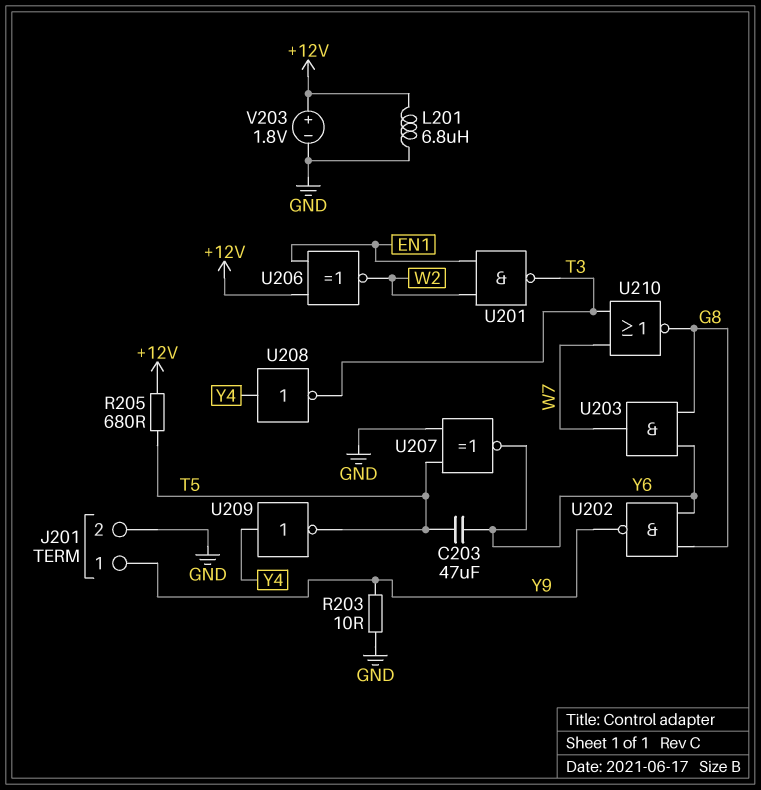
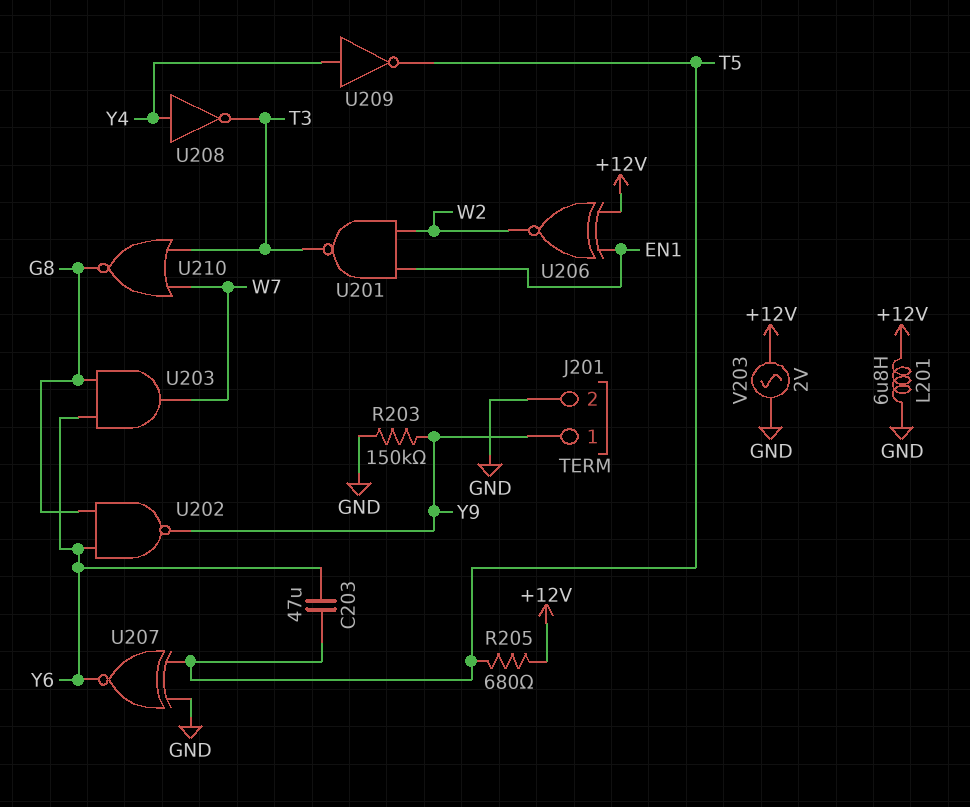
R203: 10 (GND, Y9) -> 150k (GND, Y9)
V203: 1.8V (plus +12V, minus GND) -> AC 2V (+12V, GND)

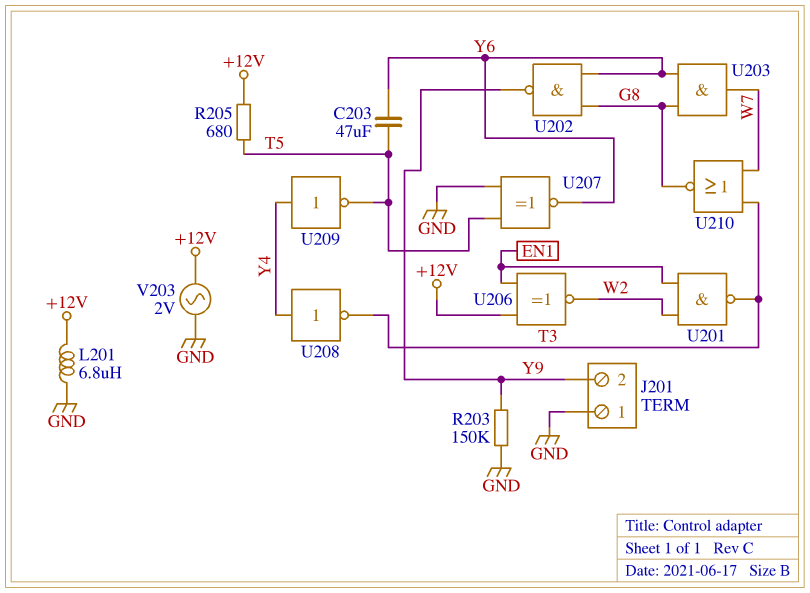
J201 pin 1: Y9 -> GND
J201 pin 2: GND -> Y9

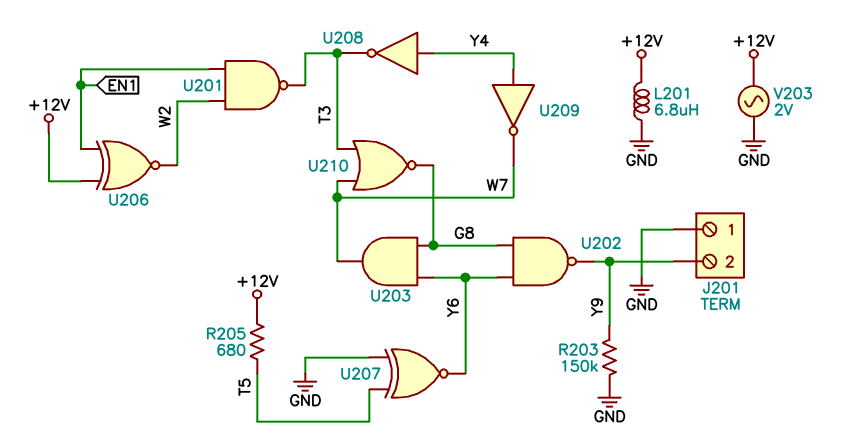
C203: 47uF (T5, Y6) -> none
U209: NOT (in Y4, out T5) -> NOT (in Y4, out W7)

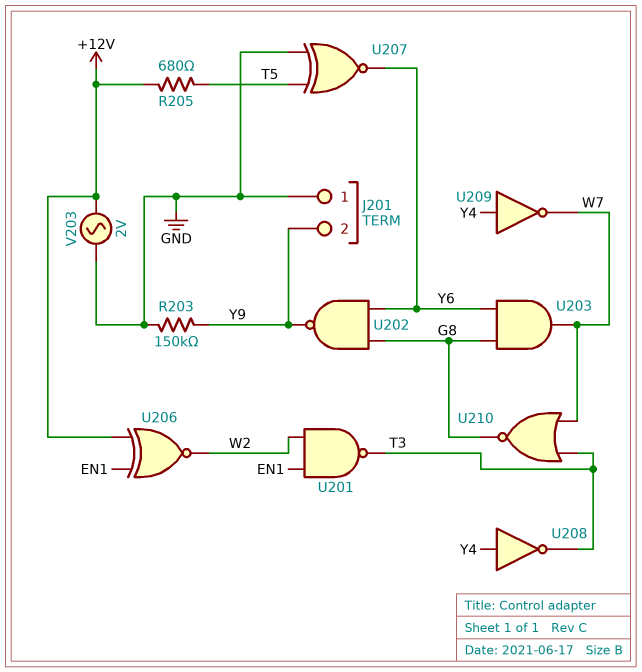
L201: 6.8uH (+12V, GND) -> none

